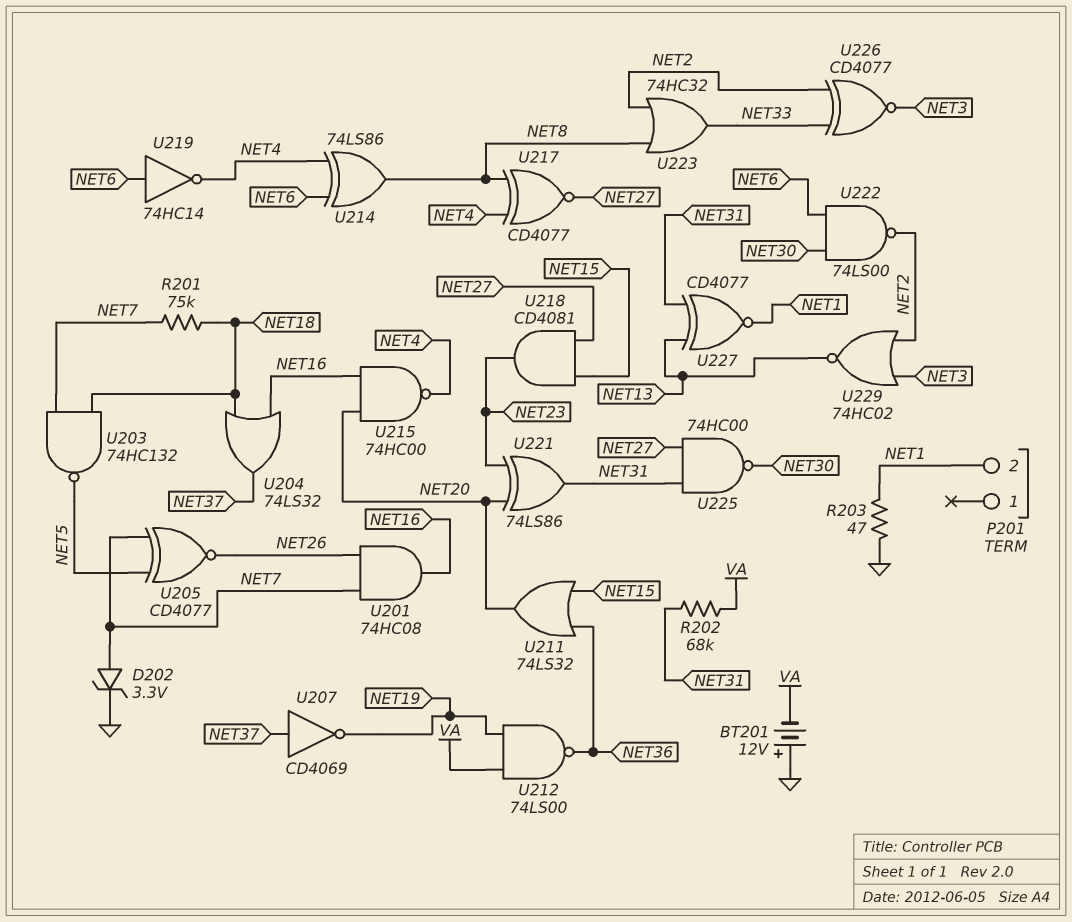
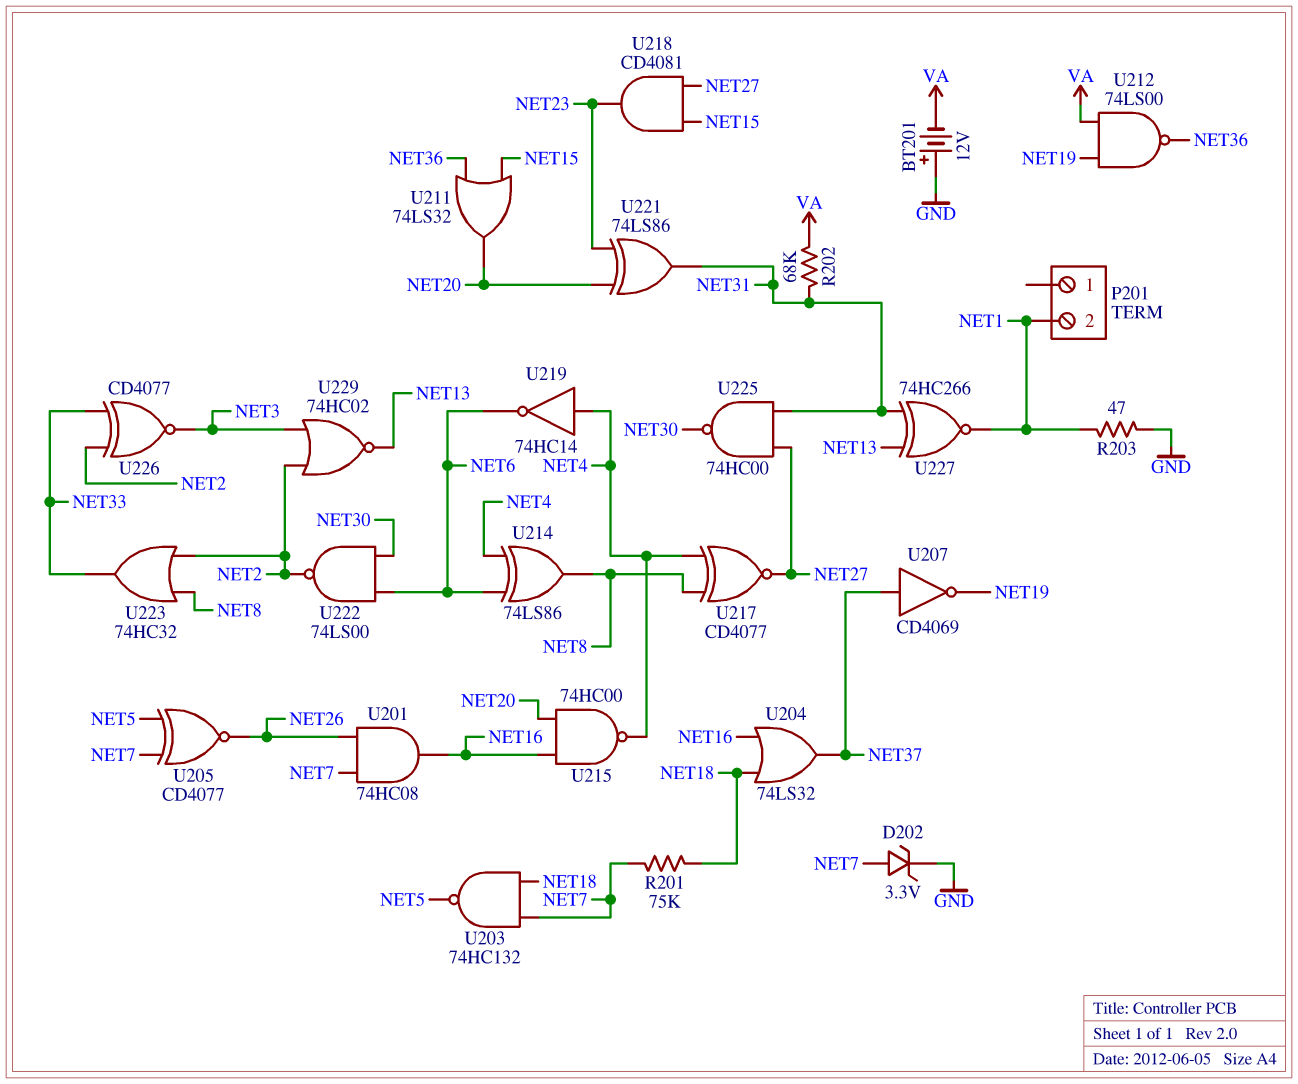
U219: NOT 74HC14 (in NET6, out NET4) -> NOT 74HC14 (in NET4, out NET6)
U227: XNOR CD4077 (in NET13, in NET31, out NET1) -> XNOR 74HC266 (in NET13, in NET31, out NET1)

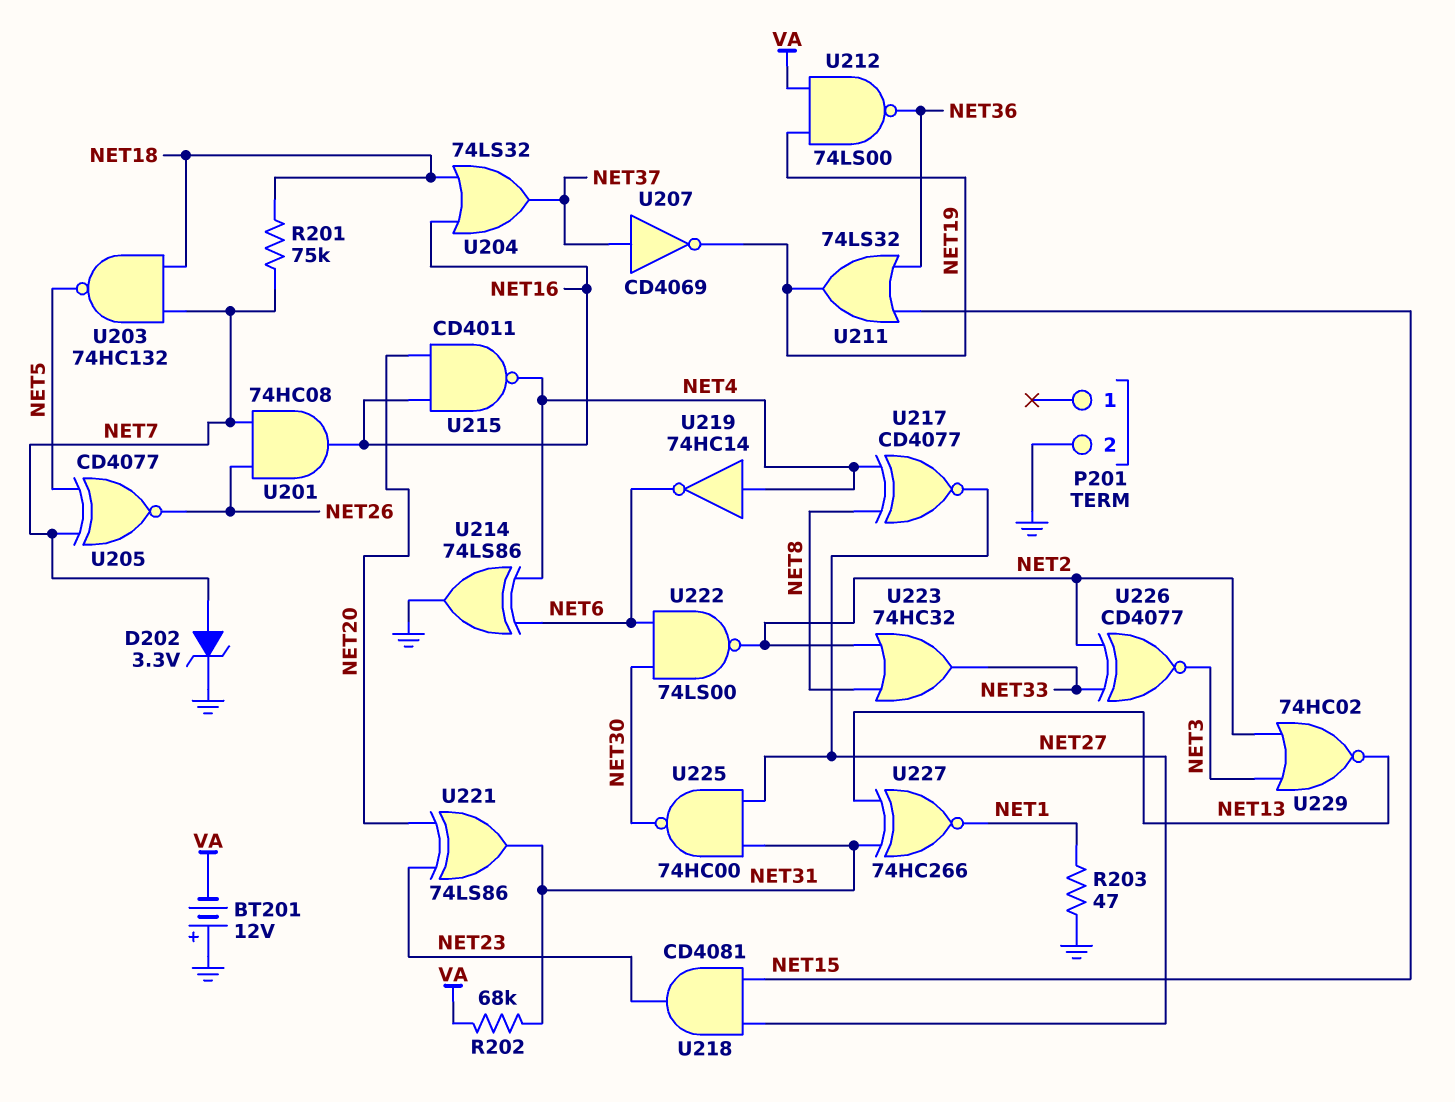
P201 pin 2: NET1 -> GND
U211: OR 74LS32 (in NET15, in NET36, out NET20) -> OR 74LS32 (in NET15, in NET36, out NET19)
U214: XOR 74LS86 (in NET4, in NET6, out NET8) -> XOR 74LS86 (in NET4, in NET6, out GND)
U215: NAND 74HC00 (in NET16, in NET20, out NET4) -> NAND CD4011 (in NET16, in NET20, out NET4)

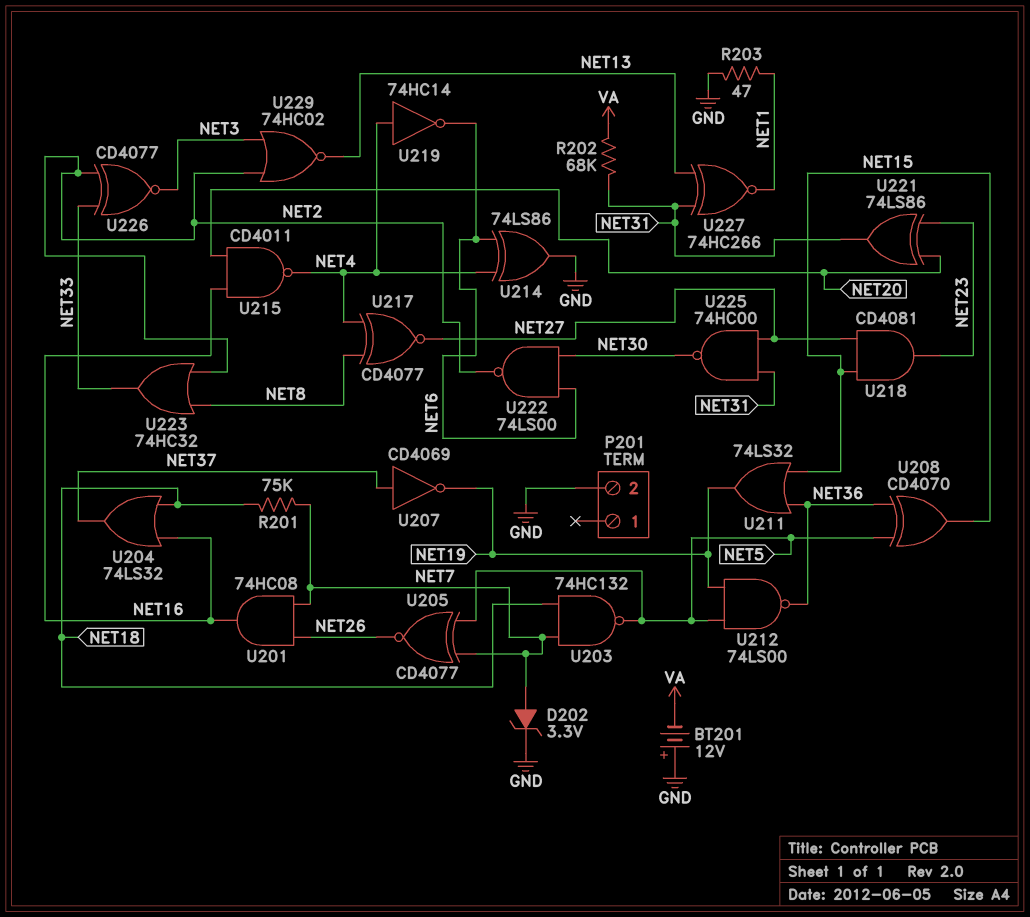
U208: none -> XOR CD4070 (in NET5, in NET36, out NET15)
U212: NAND 74LS00 (in NET19, in VA, out NET36) -> NAND 74LS00 (in NET5, in NET19, out NET36)

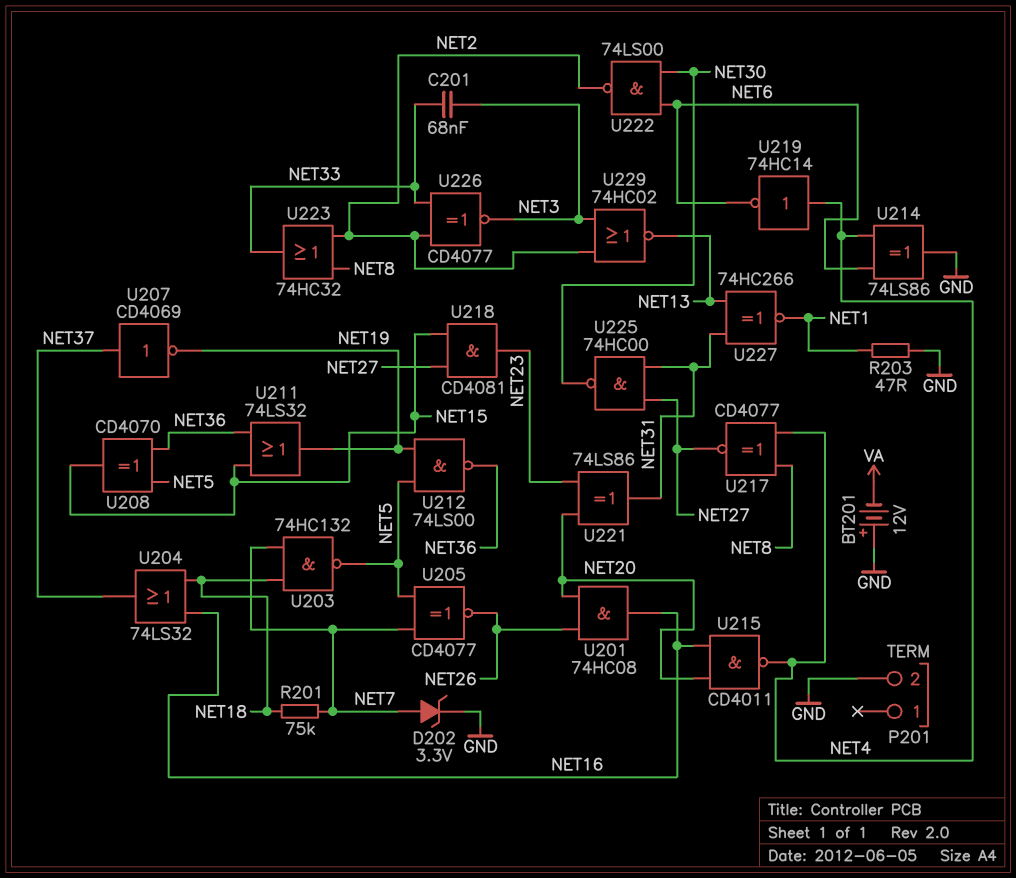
C201: none -> 68nF (NET3, NET33)
R202: 68k (NET31, VA) -> none
U201: AND 74HC08 (in NET7, in NET26, out NET16) -> AND 74HC08 (in NET20, in NET26, out NET16)

